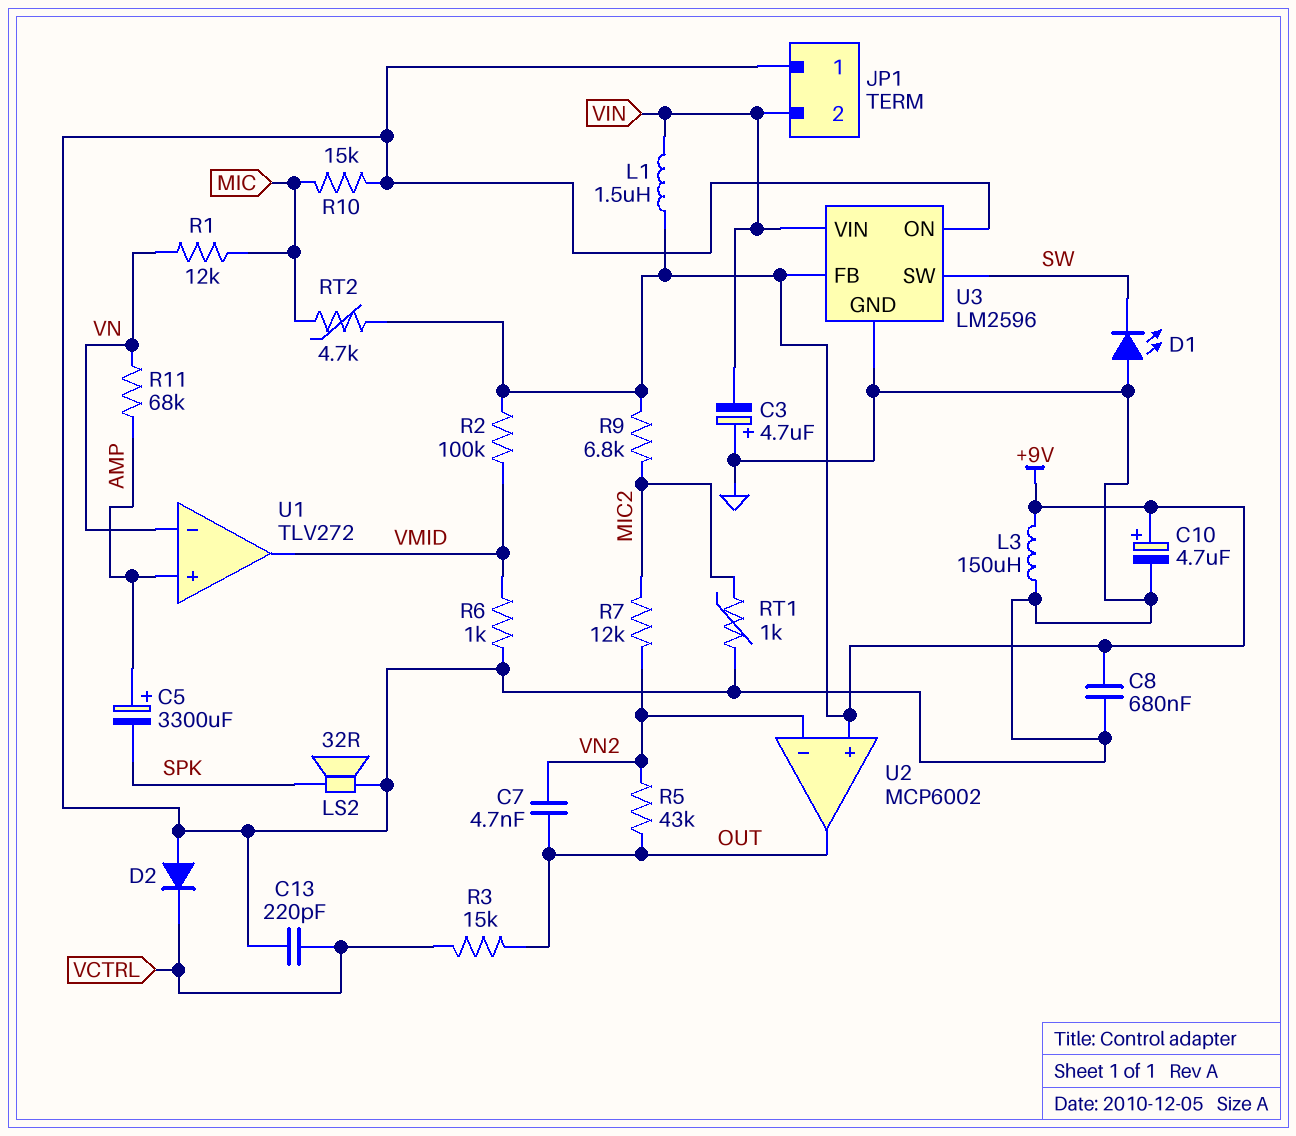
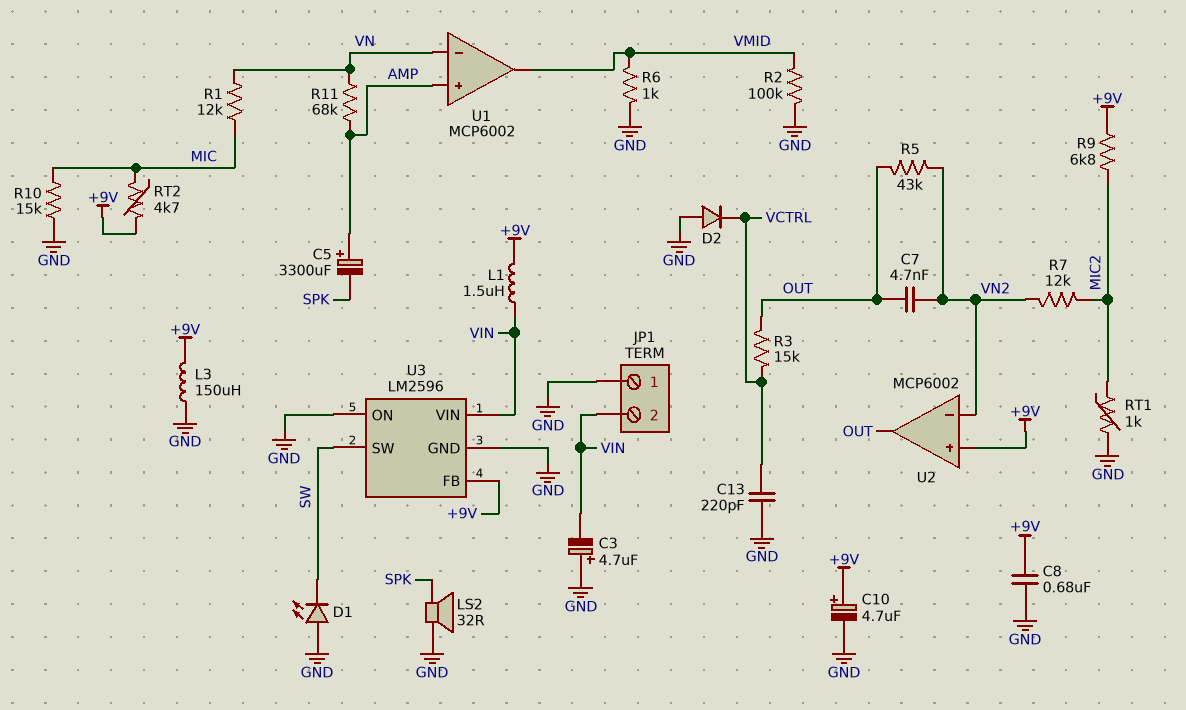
R2: 100k (+9V, VMID) -> 100k (GND, VMID)
U1: TLV272 -> MCP6002

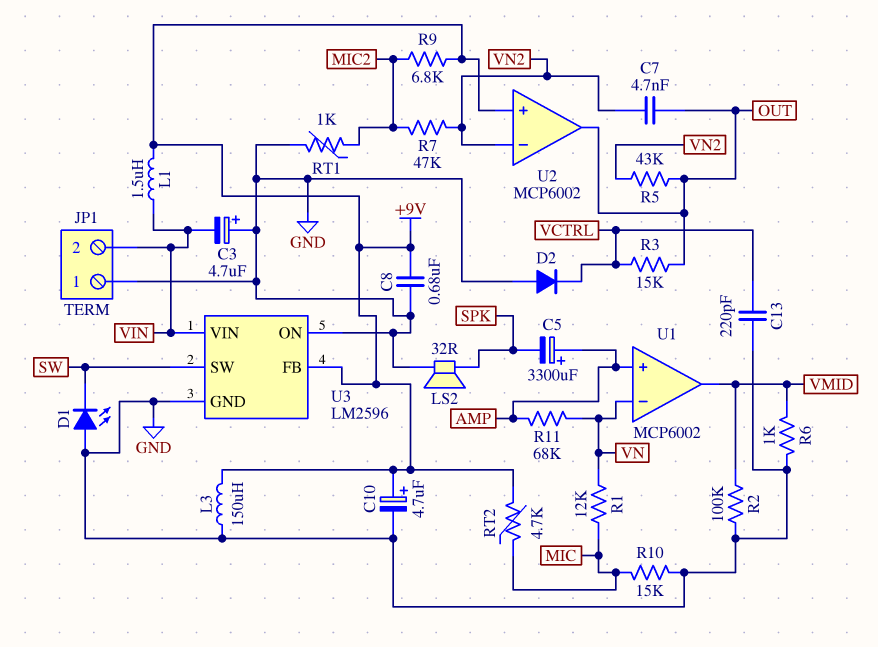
R7: 12k (MIC2, VN2) -> 47k (MIC2, VN2)

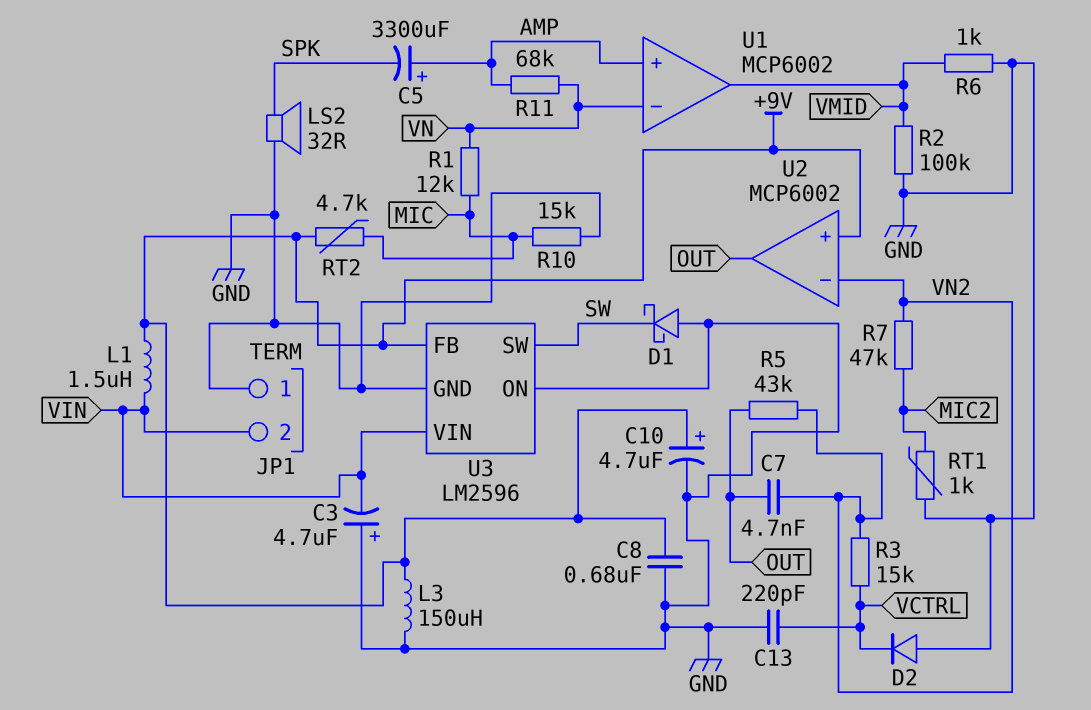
D1: LED (A GND, K SW) -> schottky (A GND, K SW)
R3: 15k (OUT, VCTRL) -> 15k (VCTRL, VN2)
R9: 6.8k (+9V, MIC2) -> none

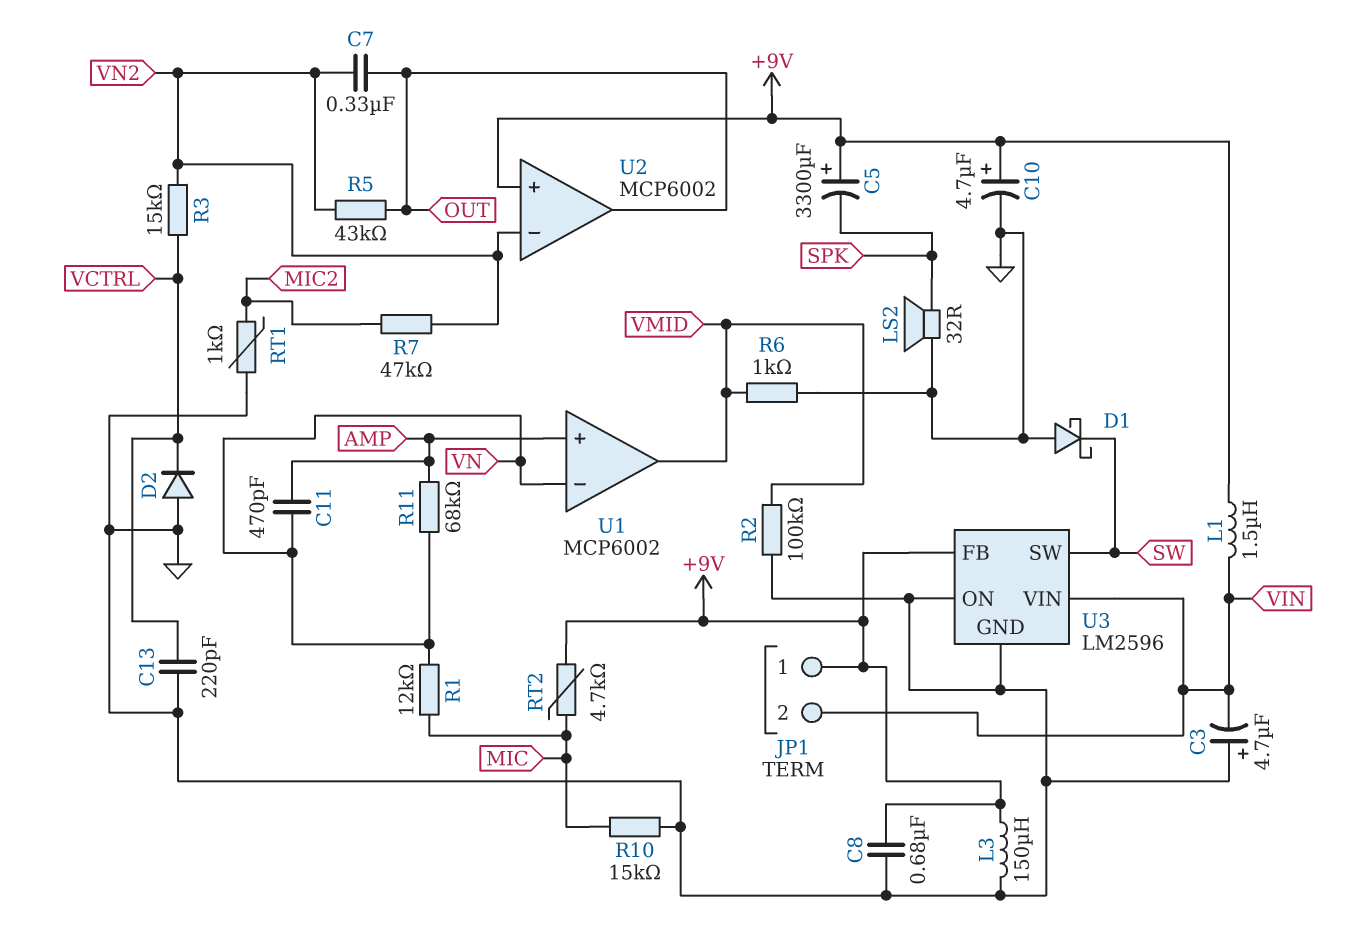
C5: 3300uF (plus AMP, minus SPK) -> 3300uF (plus +9V, minus SPK)
C7: 4.7nF (OUT, VN2) -> 330nF (OUT, VN2)
C11: none -> 470pF (AMP, VN)
JP1 pin 1: GND -> +9V

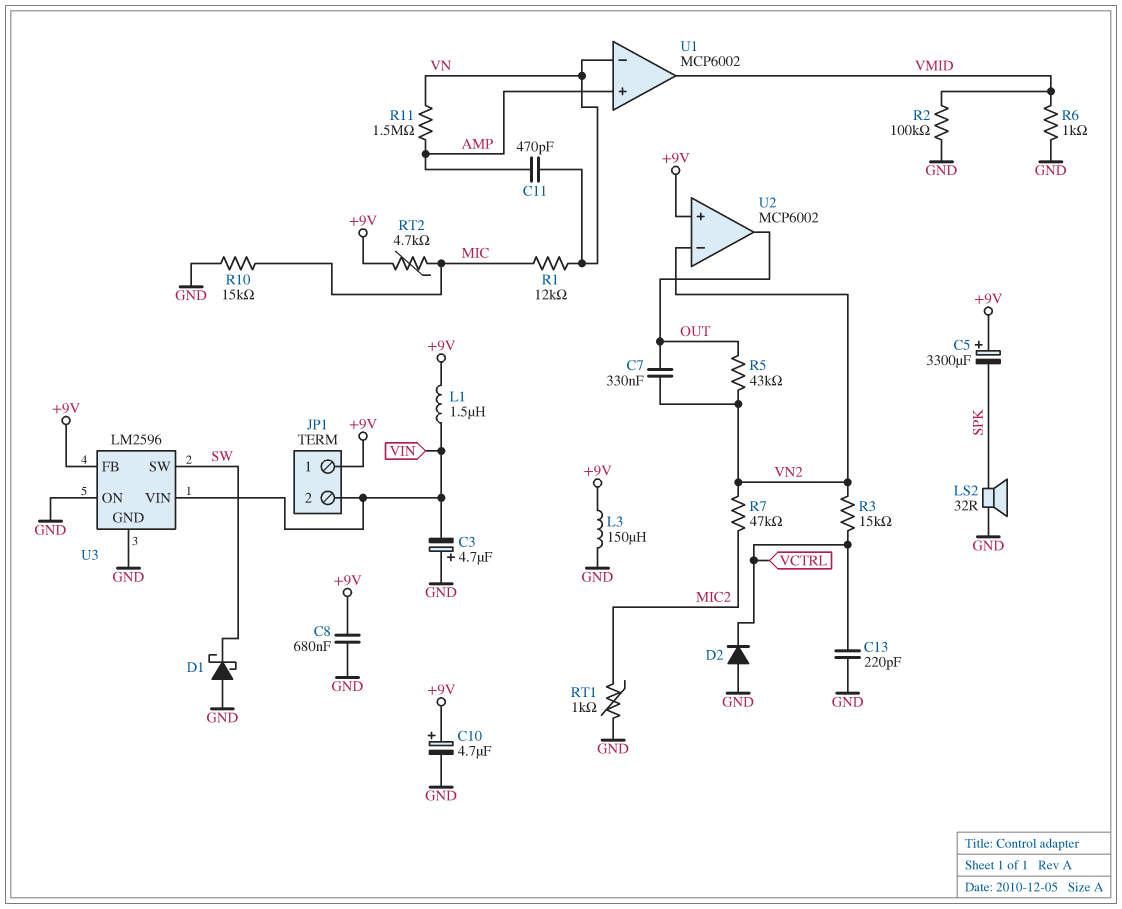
R11: 68k (AMP, VN) -> 1.5M (AMP, VN)

